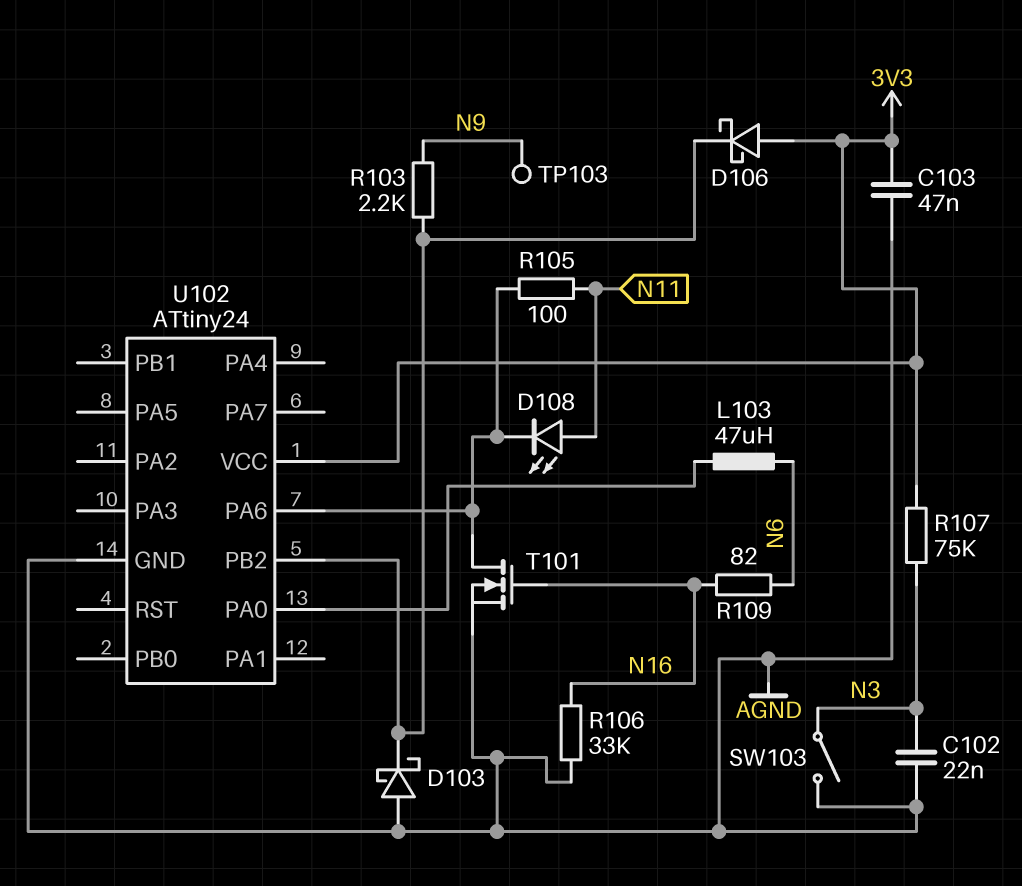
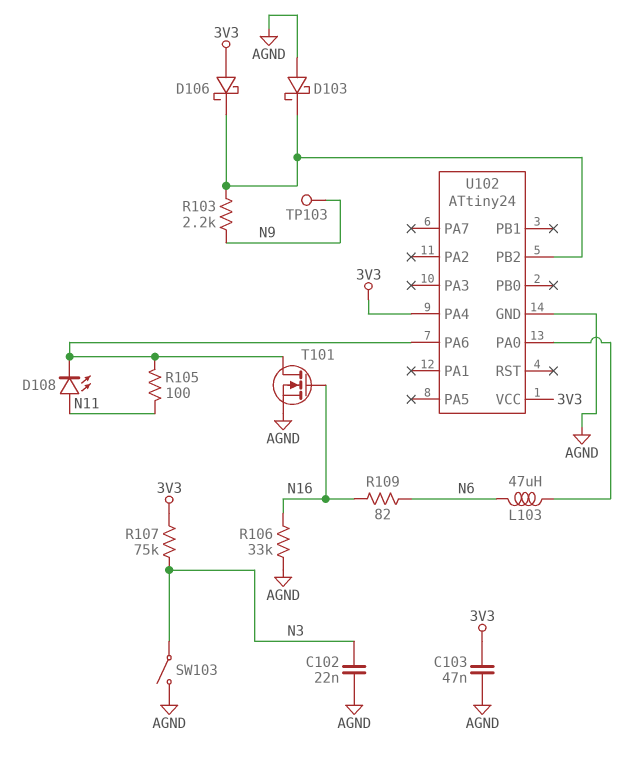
U102 pin PA4: none -> 3V3

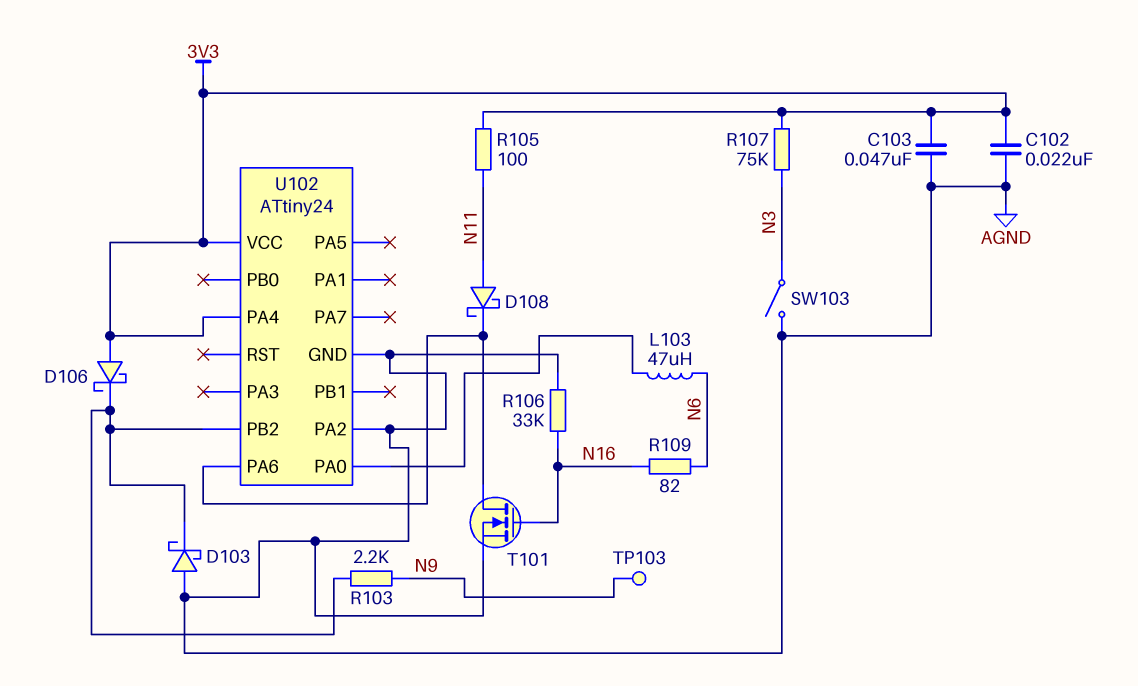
C102: 22nF (AGND, N3) -> 22nF (3V3, AGND)
D108: LED (A N11, K U102/PA6) -> schottky (A N11, K U102/PA6)
R105: 100 (N11, U102/PA6) -> 100 (3V3, N11)
U102 pin PA2: none -> AGND

